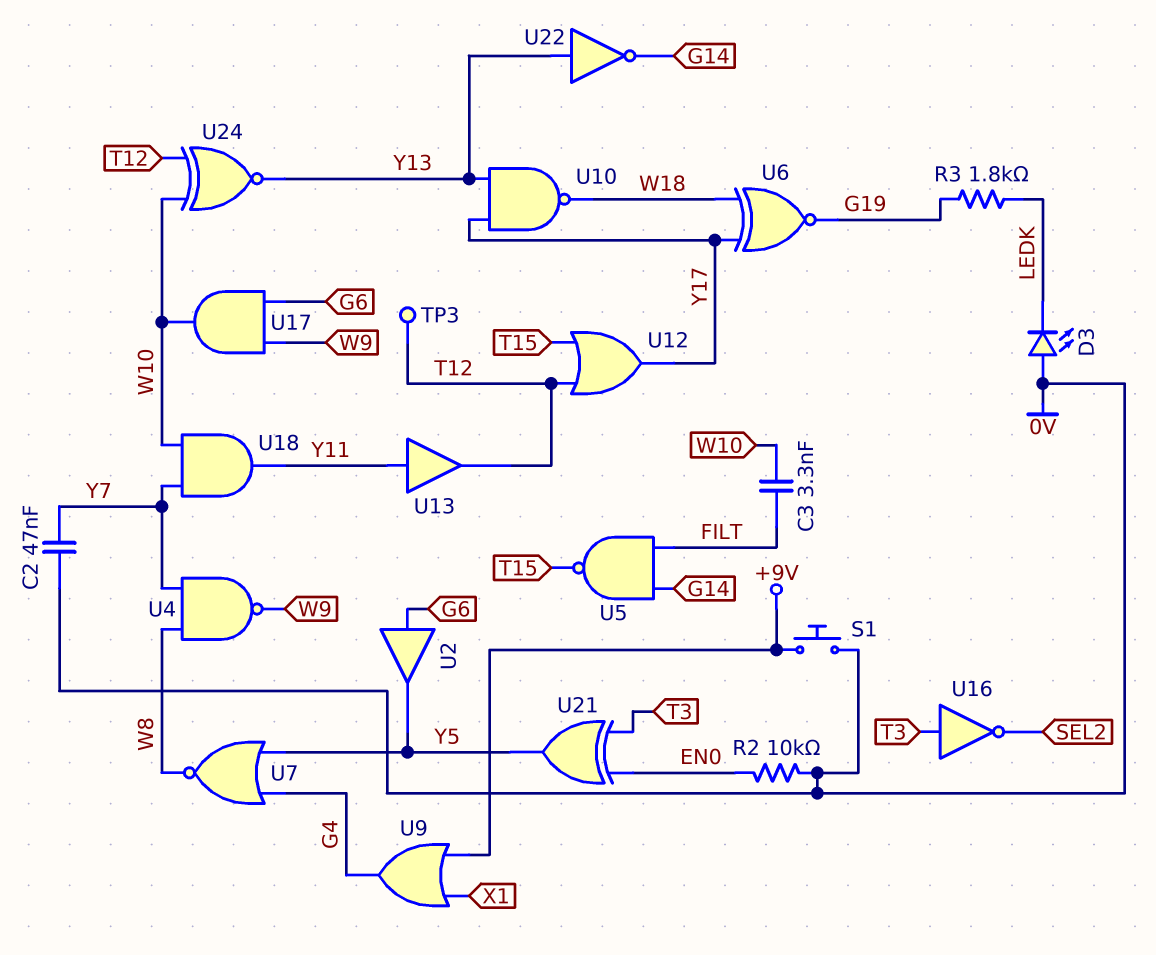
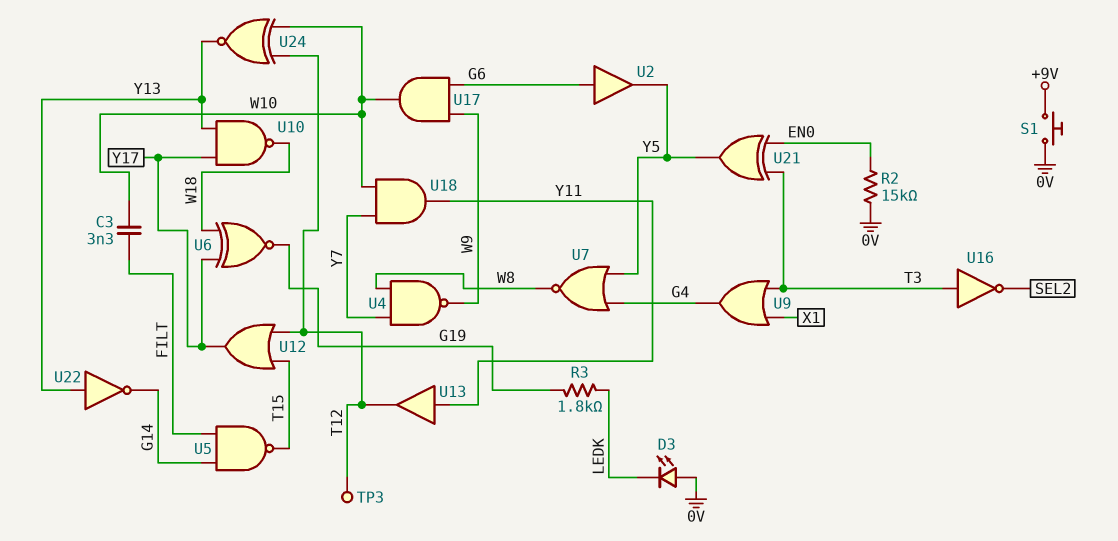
C2: 47nF (0V, Y7) -> none
R2: 10k (0V, EN0) -> 15k (0V, EN0)
U9: OR (in +9V, in X1, out G4) -> OR (in T3, in X1, out G4)

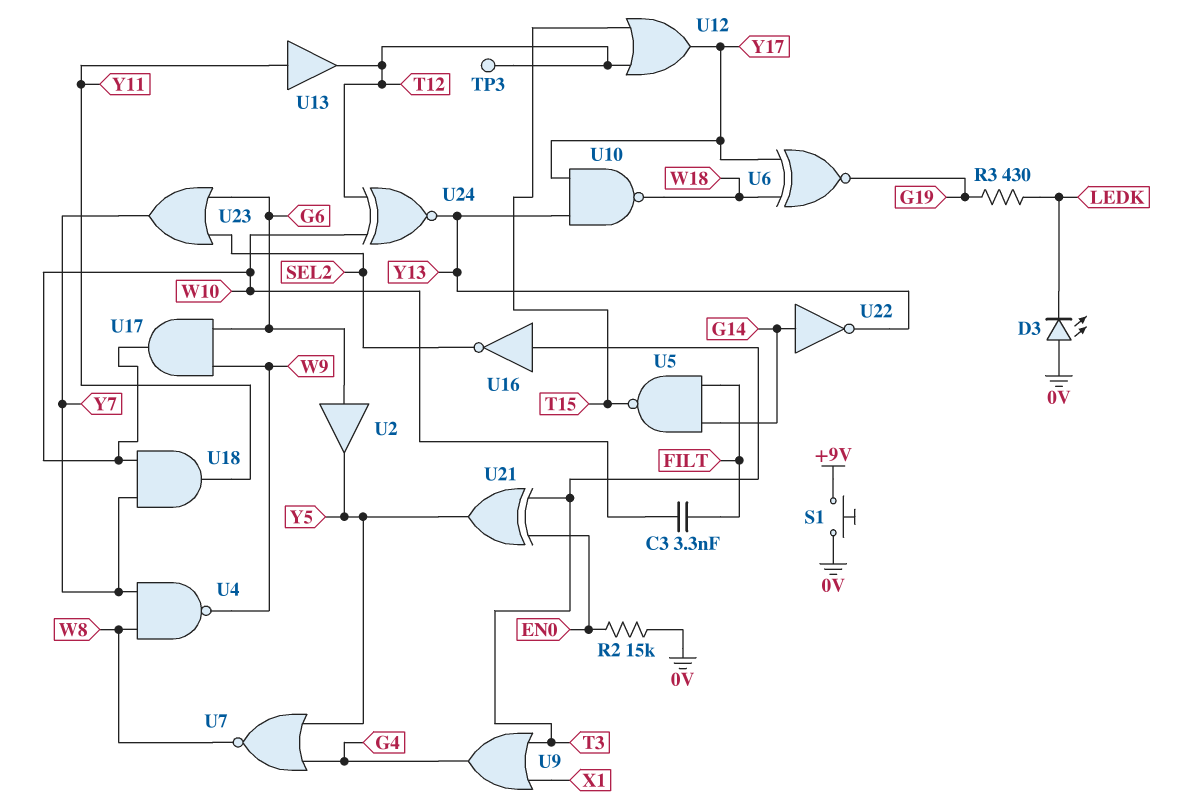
R3: 1.8k (G19, LEDK) -> 430 (G19, LEDK)
U22: NOT (in Y13, out G14) -> NOT (in G14, out Y13)
U23: none -> OR (in G6, in SEL2, out Y7)

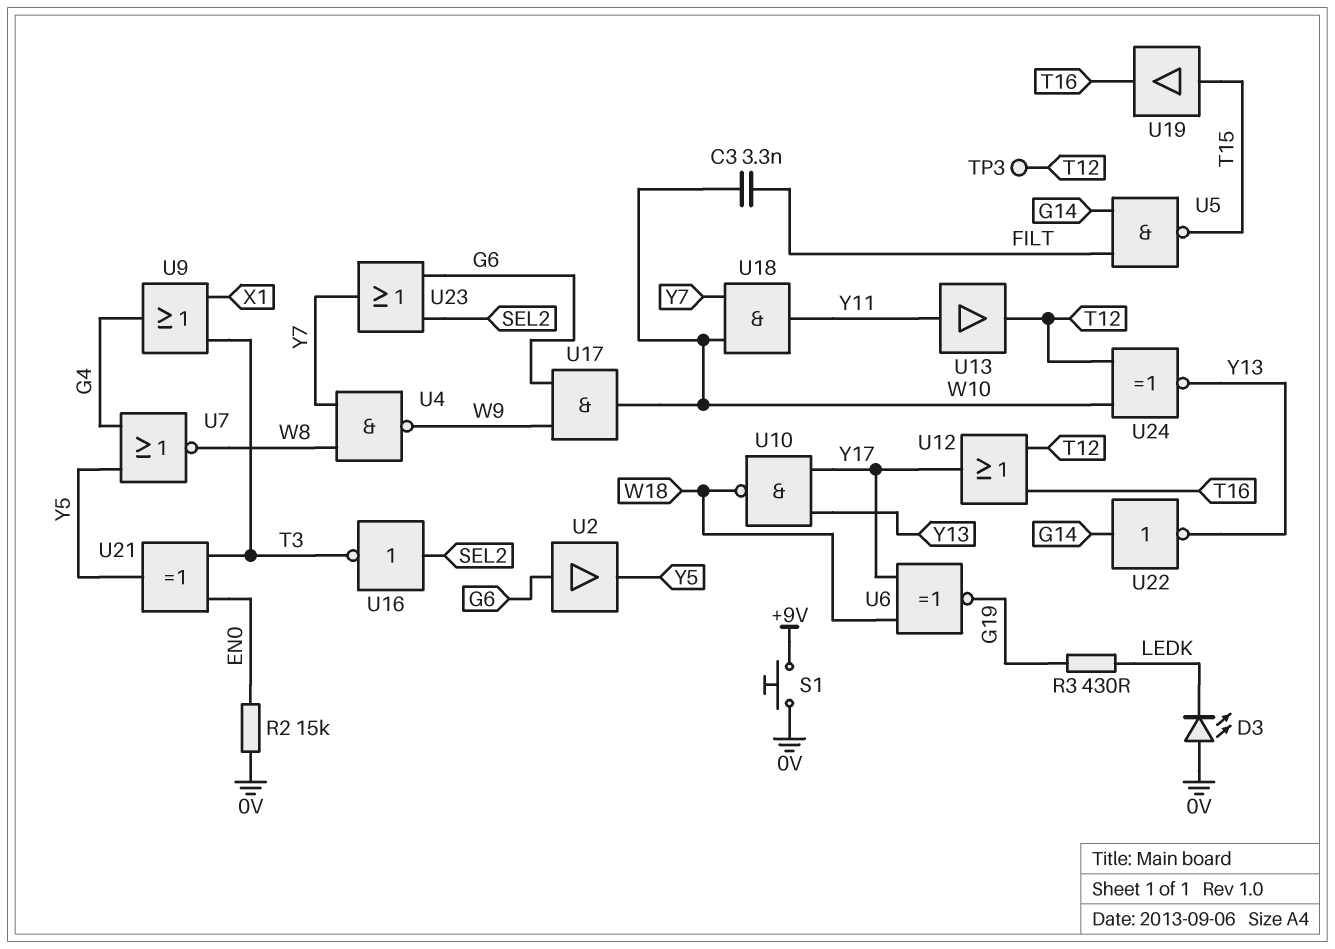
U12: OR (in T12, in T15, out Y17) -> OR (in T12, in T16, out Y17)
U16: NOT (in T3, out SEL2) -> NOT (in SEL2, out T3)
U19: none -> buffer (in T15, out T16)

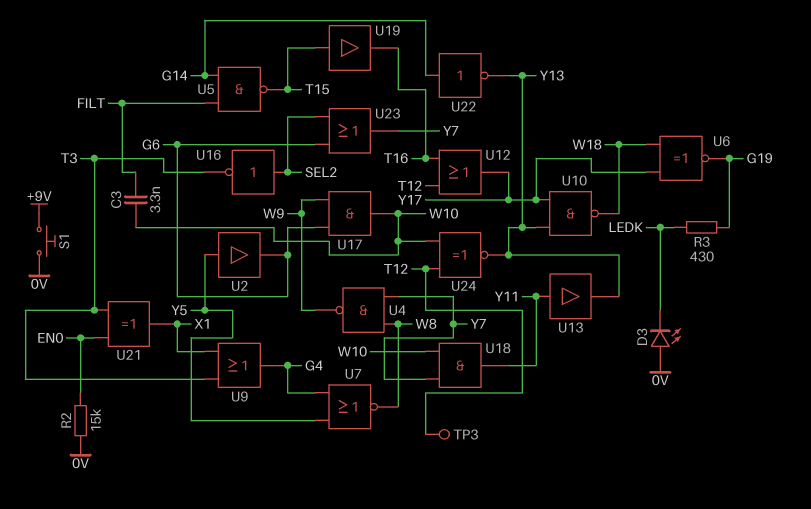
U2: buffer (in G6, out Y5) -> buffer (in Y5, out G6)
U13: buffer (in Y11, out T12) -> buffer (in Y11, out Y13)
U21: XOR (in EN0, in T3, out Y5) -> XOR (in EN0, in T3, out X1)

